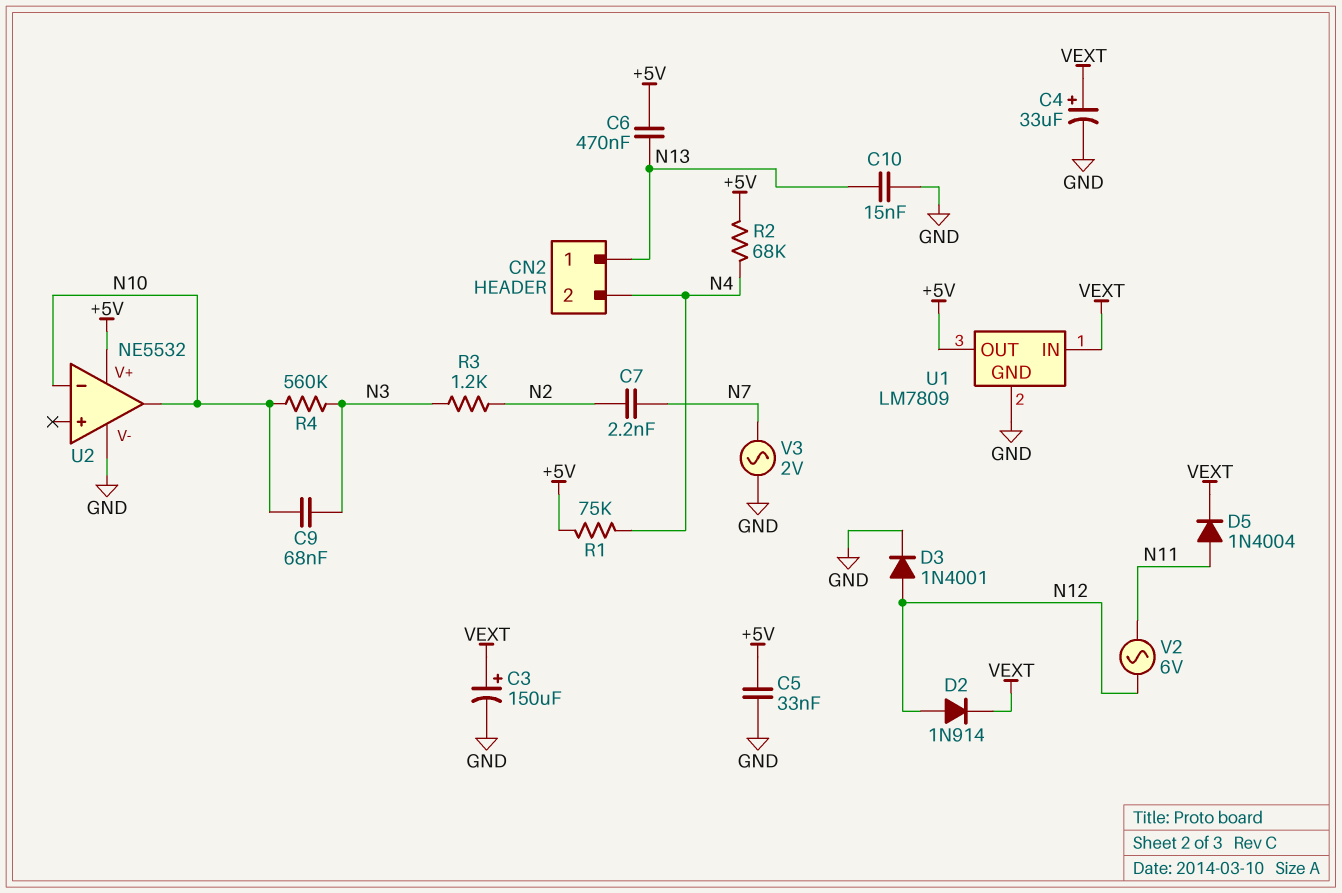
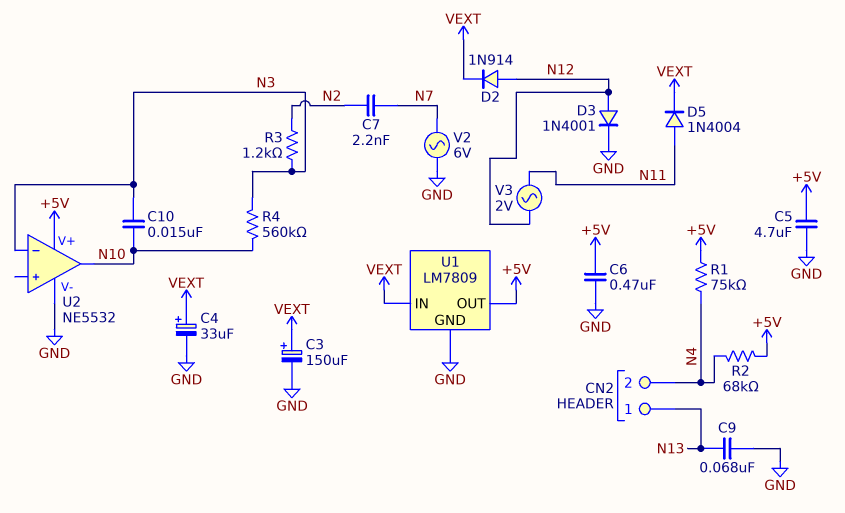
C5: 33nF (+5V, GND) -> 4.7uF (+5V, GND)
C6: 470nF (+5V, N13) -> 470nF (+5V, GND)
C9: 68nF (N3, N10) -> 68nF (GND, N13)
C10: 15nF (GND, N13) -> 15nF (N3, N10)
U2 pin in-: N10 -> N3
V2: AC 6V (N11, N12) -> AC 6V (GND, N7)
V3: AC 2V (GND, N7) -> AC 2V (N11, N12)

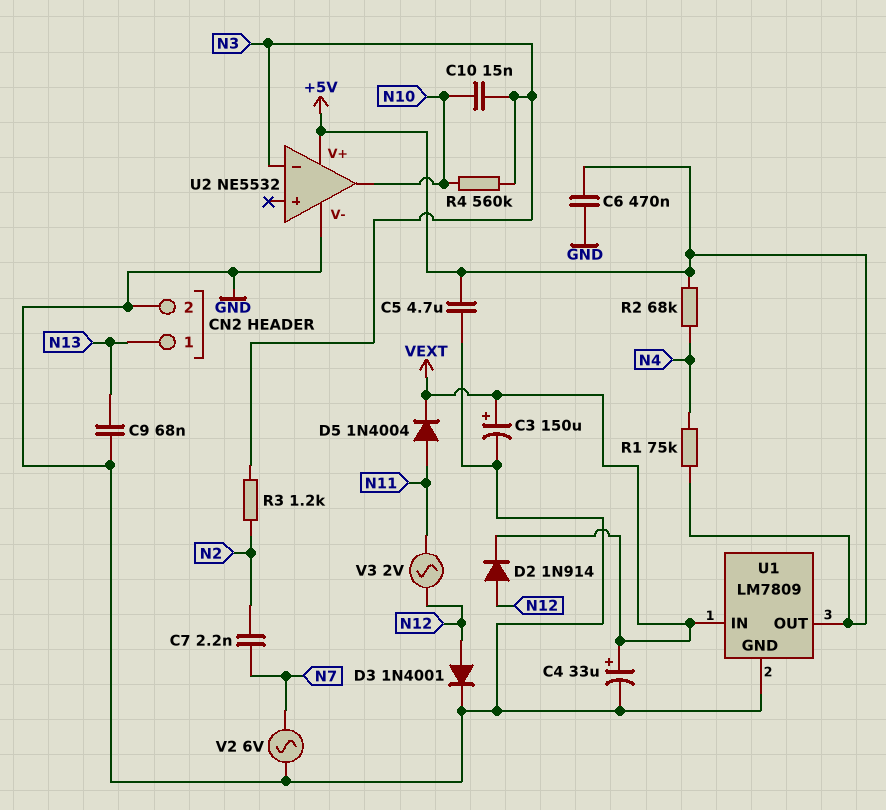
CN2 pin 2: N4 -> GND

